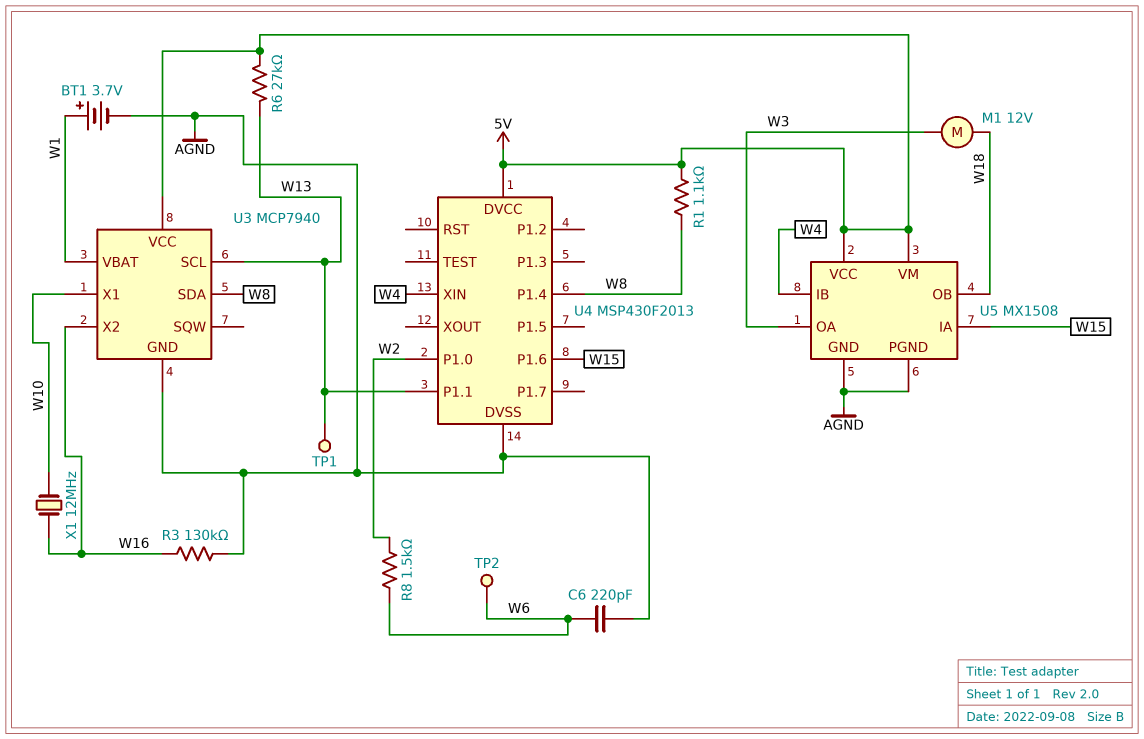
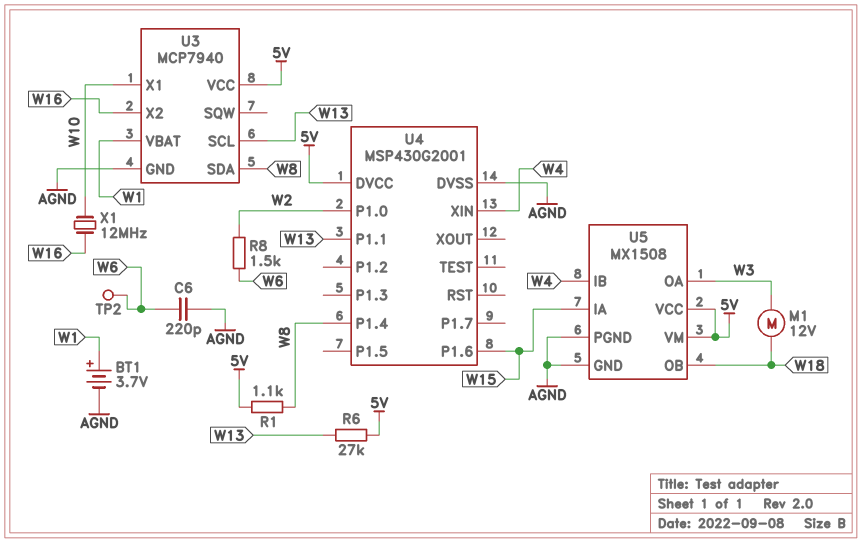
R3: 130k (AGND, W16) -> none
TP1: test point (W13) -> none
U4: MSP430F2013 -> MSP430G2001

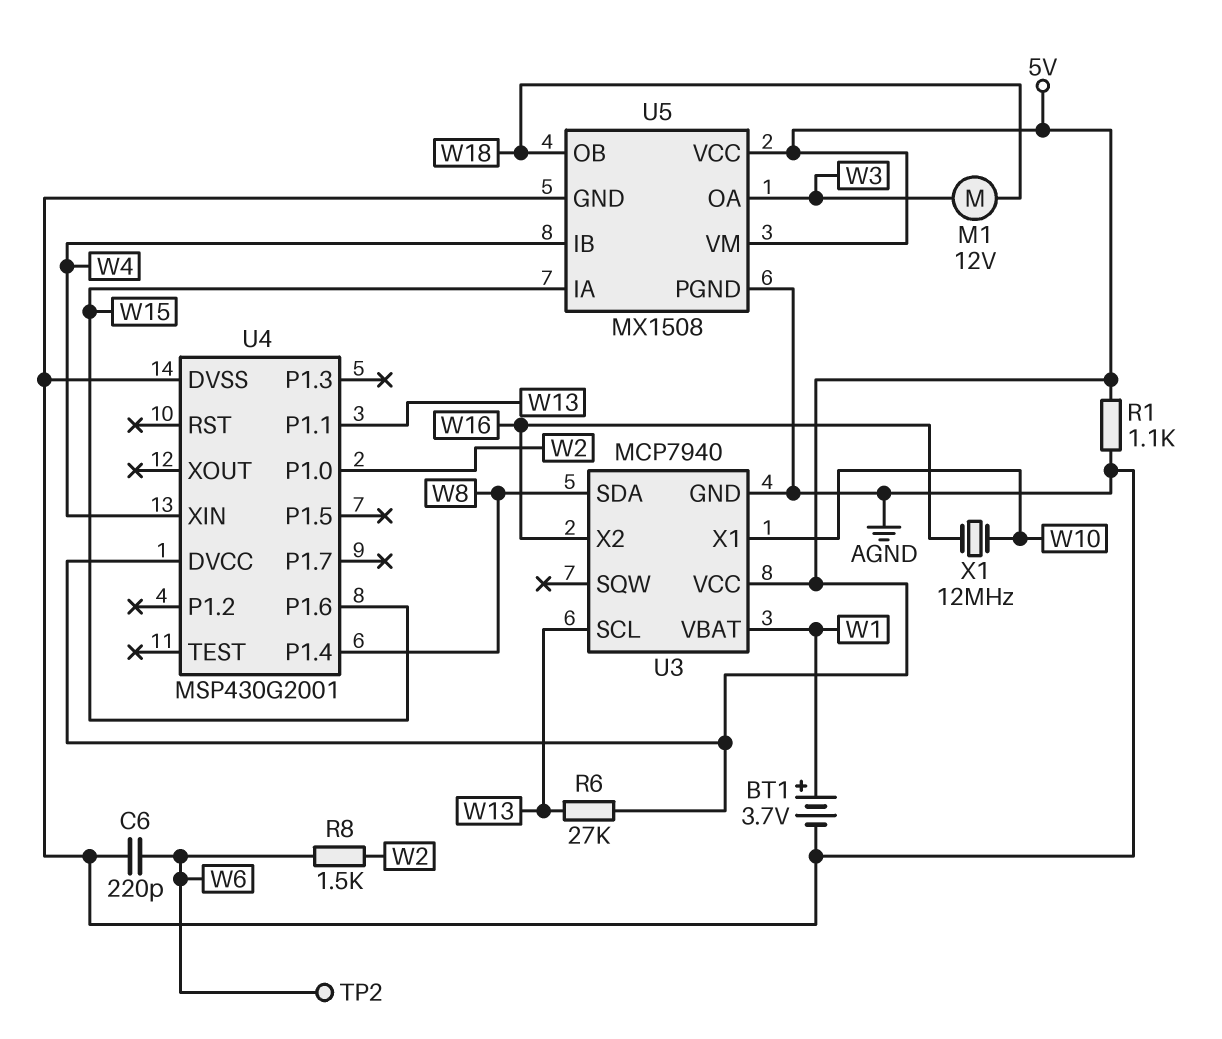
R1: 1.1k (5V, W8) -> 1.1k (5V, AGND)

